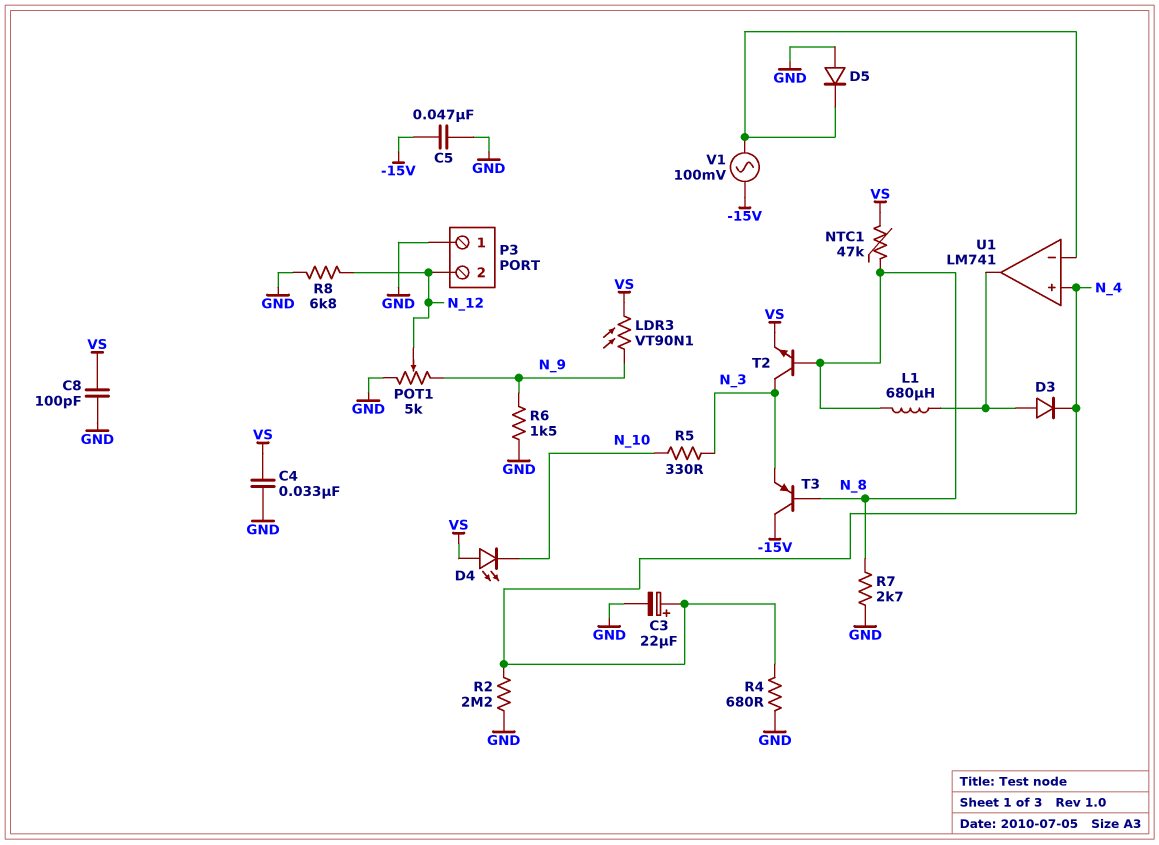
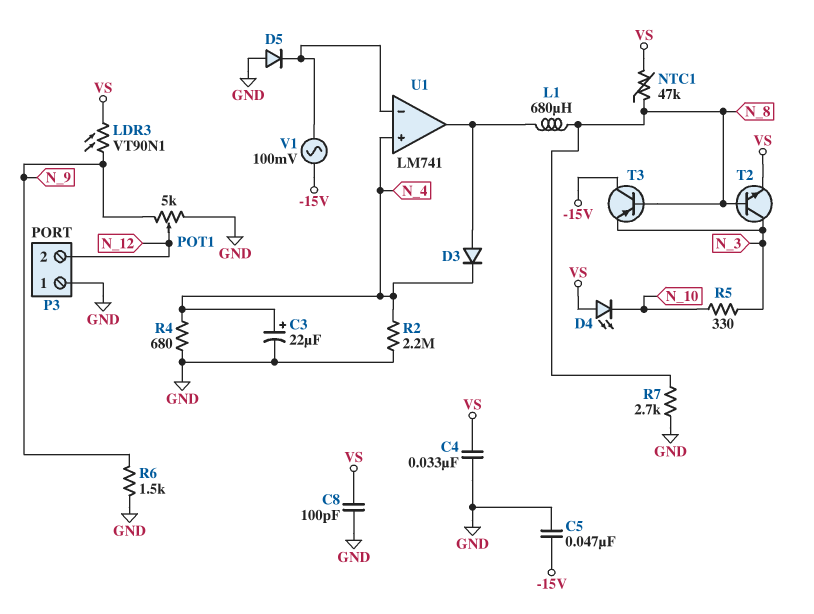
R8: 6.8k (GND, N_12) -> none

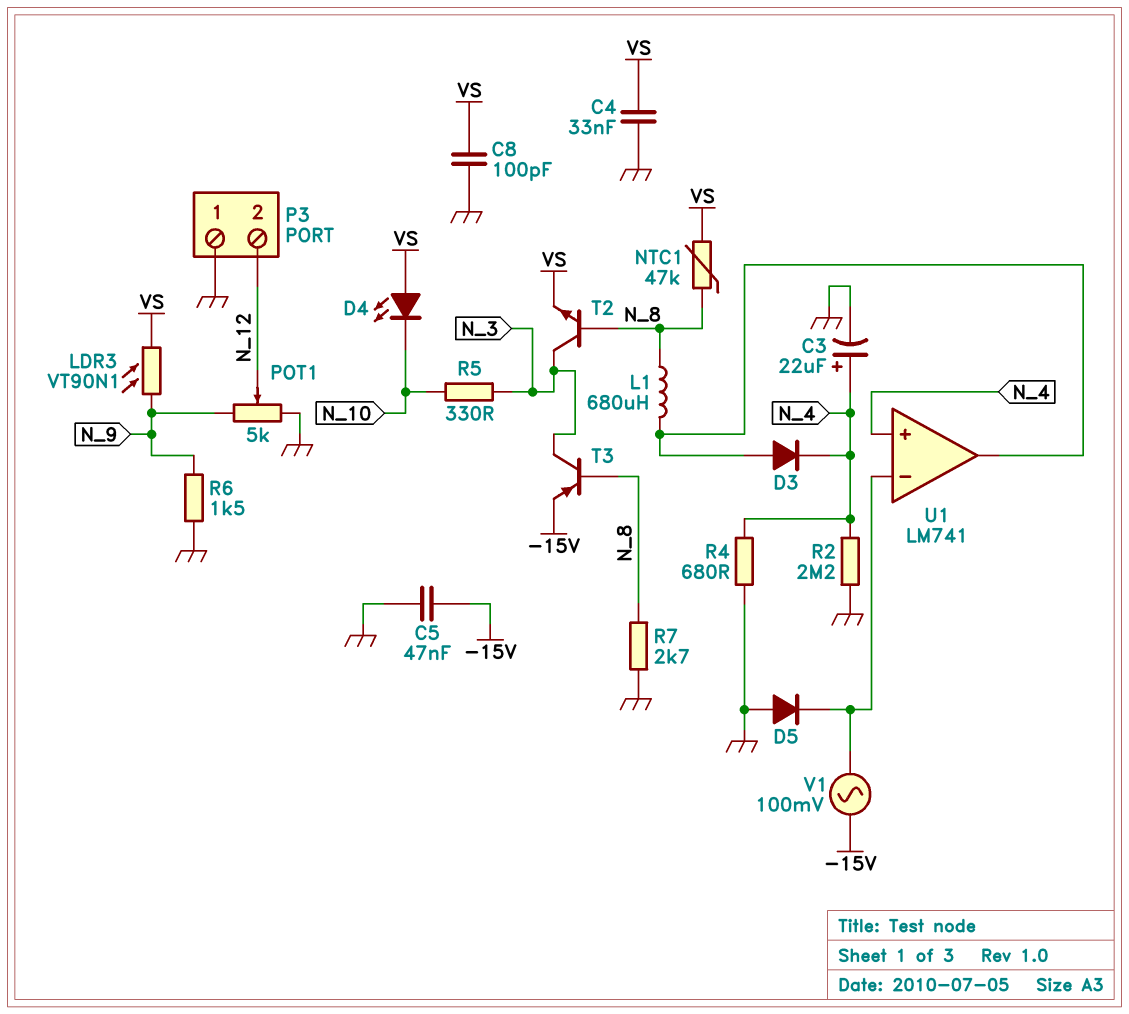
T3: PNP (B N_8, C -15V, E N_3) -> PNP (B N_8, C N_3, E -15V)

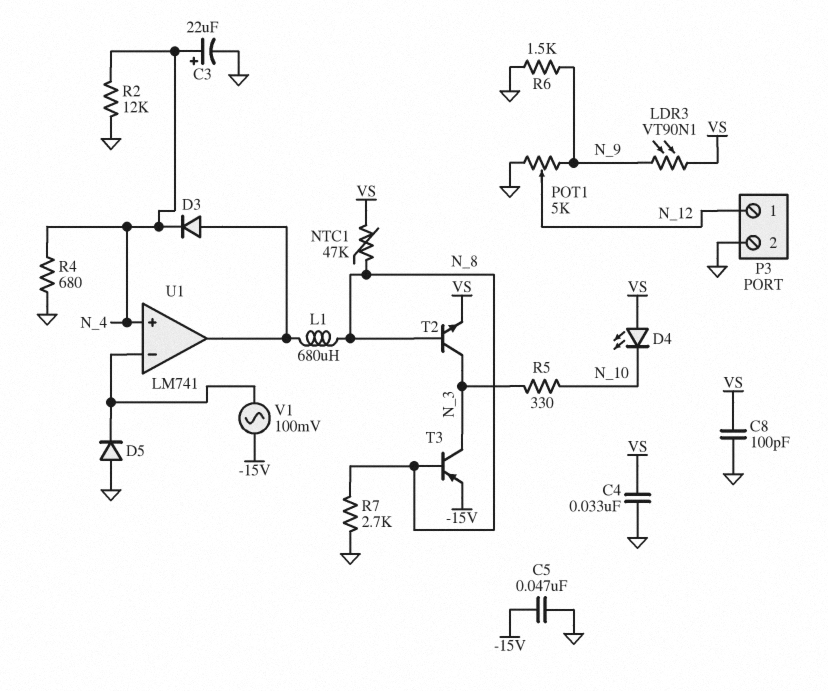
P3 pin 1: GND -> N_12
P3 pin 2: N_12 -> GND
R2: 2.2M (GND, N_4) -> 12k (GND, N_4)

